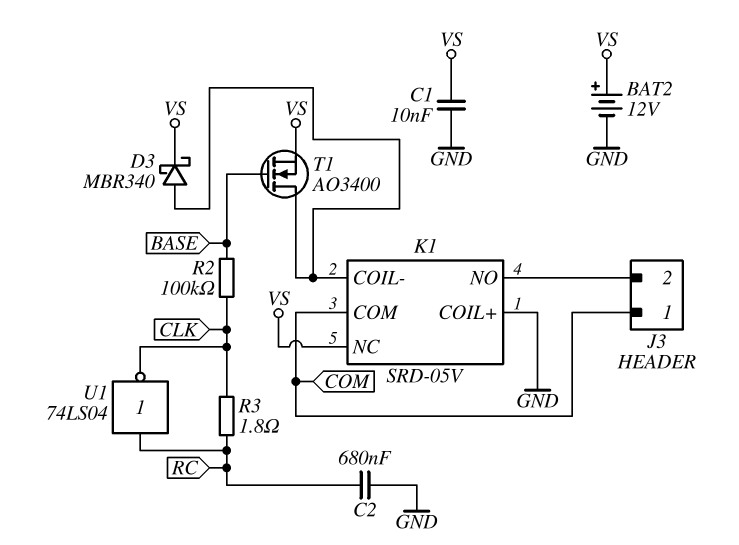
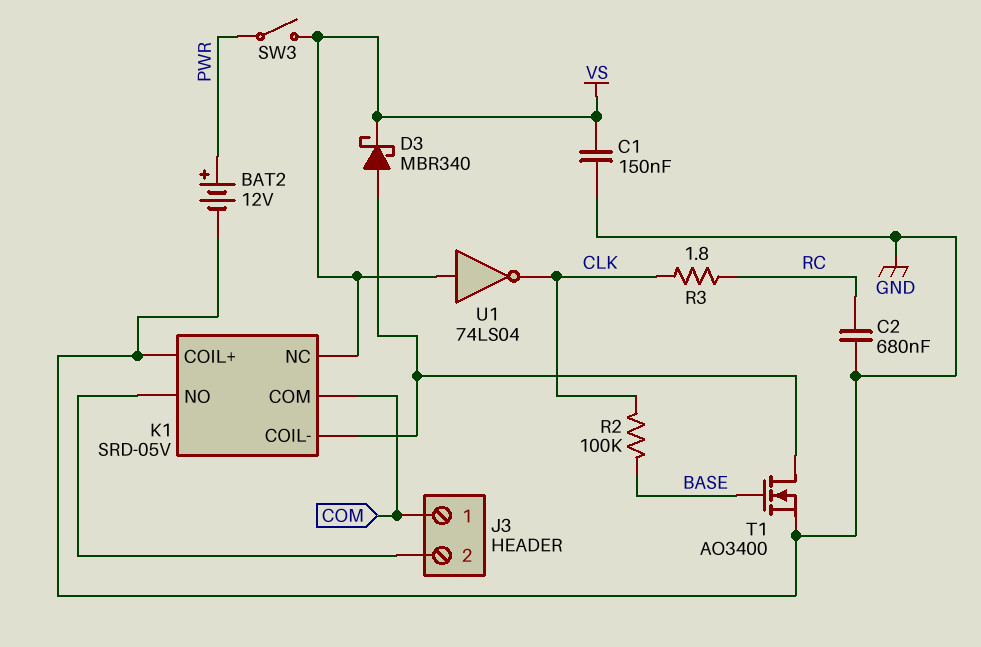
BAT2: 12V (plus VS, minus GND) -> 12V (plus PWR, minus GND)
C1: 10nF (GND, VS) -> 150nF (GND, VS)
SW3: none -> switch (PWR, VS)
T1: NMOS AO3400 (G BASE, D K1/COIL-, S VS) -> NMOS AO3400 (G BASE, D K1/COIL-, S GND)
U1: NOT 74LS04 (in RC, out CLK) -> NOT 74LS04 (in VS, out CLK)

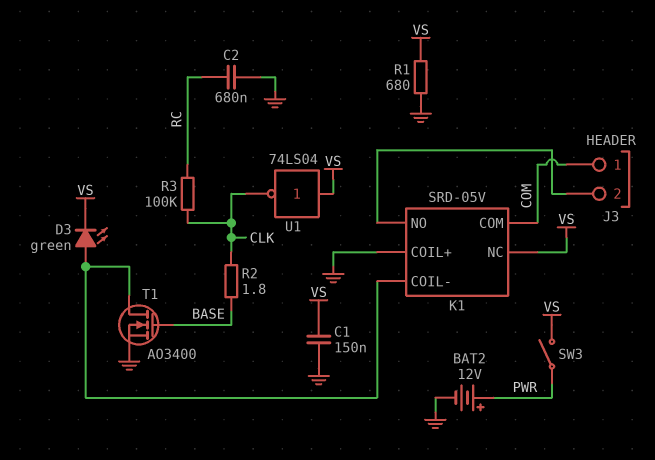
D3: schottky MBR340 (A K1/COIL-, K VS) -> LED green (A K1/COIL-, K VS)
R1: none -> 680 (GND, VS)
R2: 100k (BASE, CLK) -> 1.8 (BASE, CLK)
R3: 1.8 (CLK, RC) -> 100k (CLK, RC)

